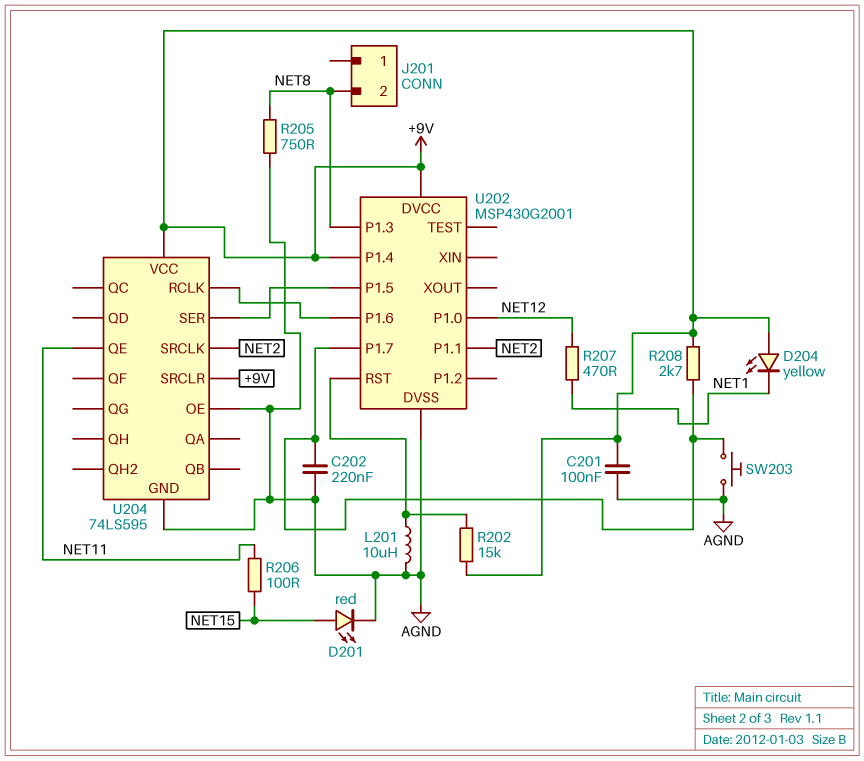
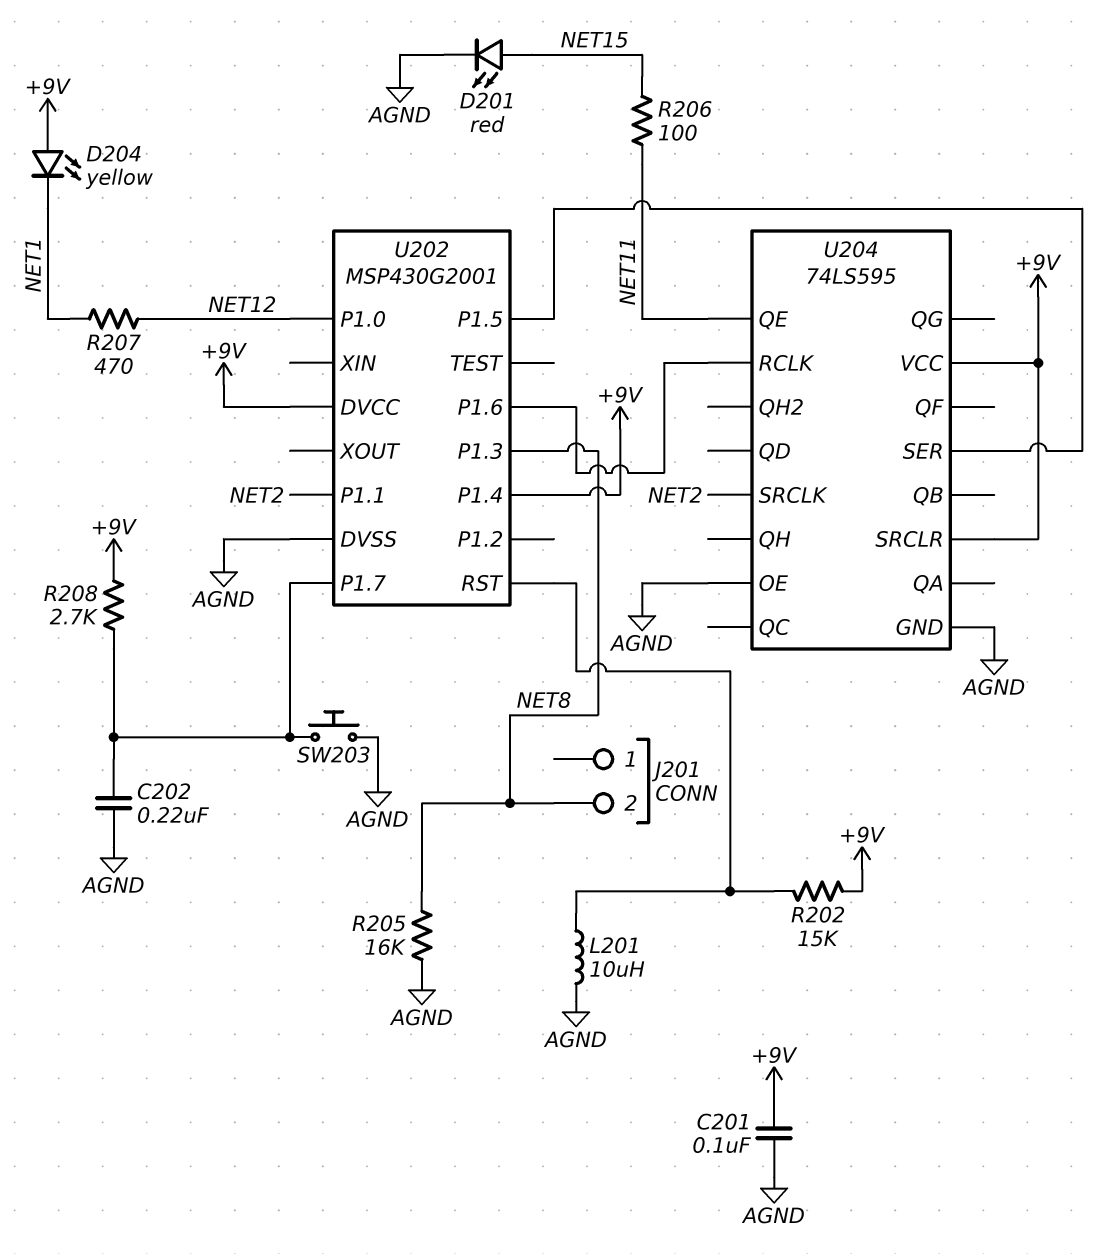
R205: 750 (AGND, NET8) -> 16k (AGND, NET8)

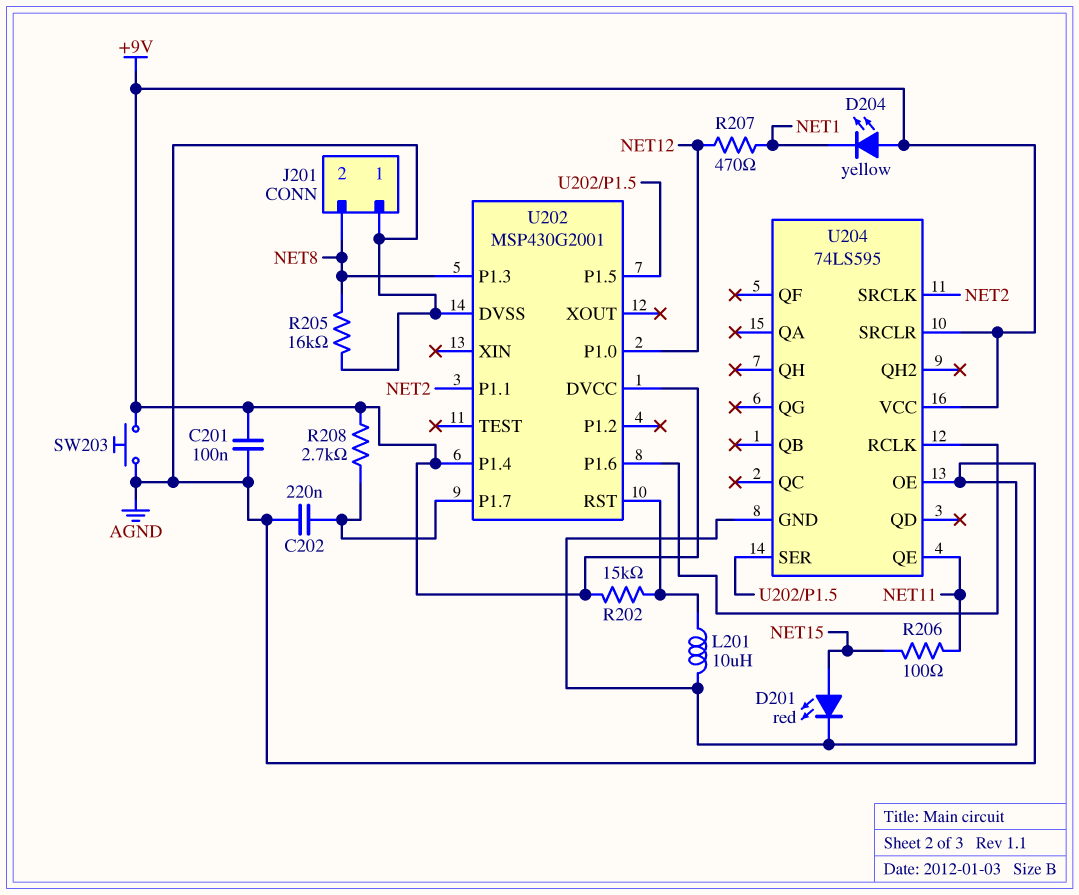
J201 pin 1: none -> AGND
SW203: button (AGND, U202/P1.7) -> button (+9V, AGND)

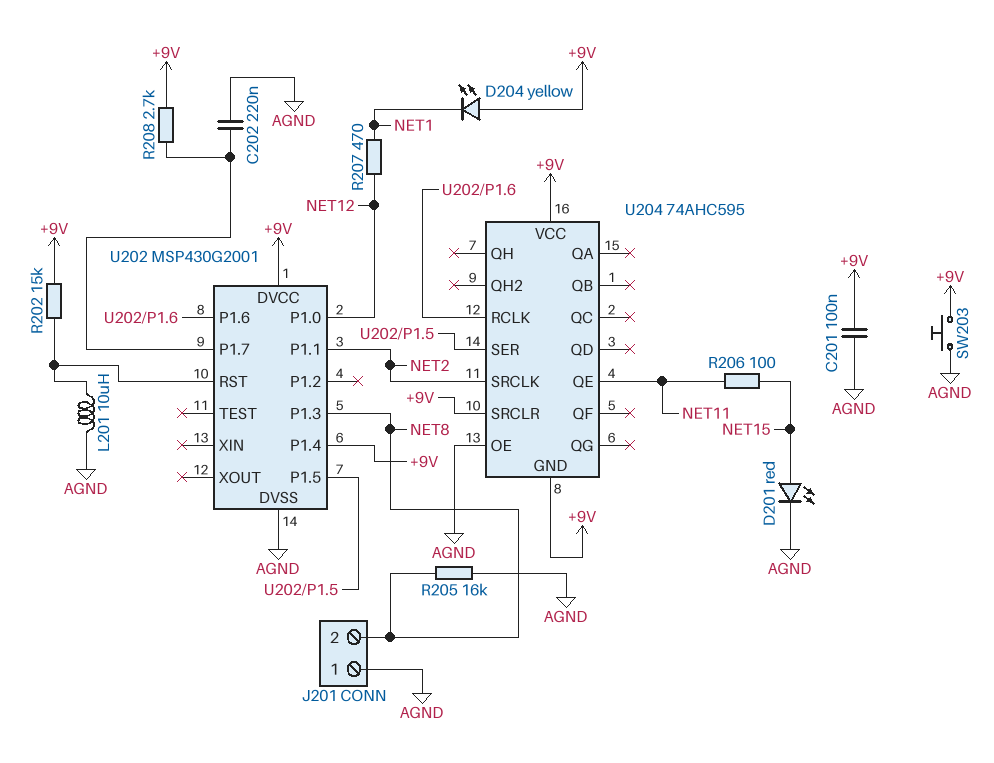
U204: 74LS595 -> 74AHC595
U204 pin GND: AGND -> +9V

